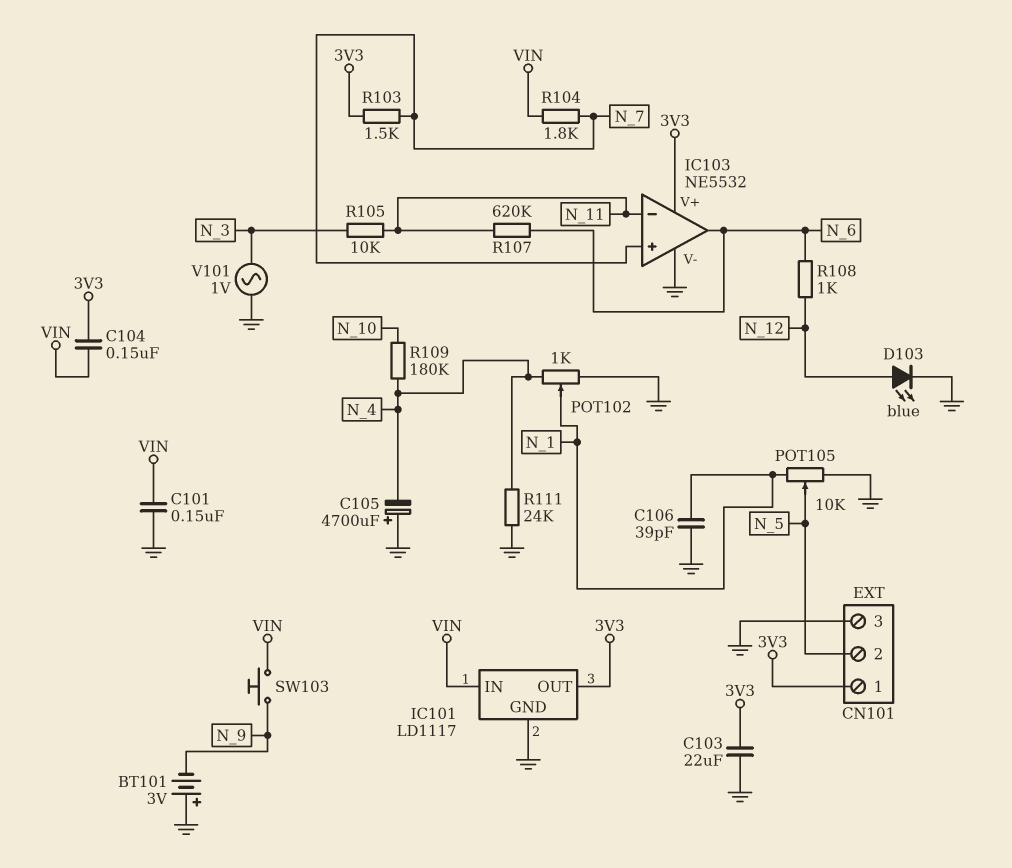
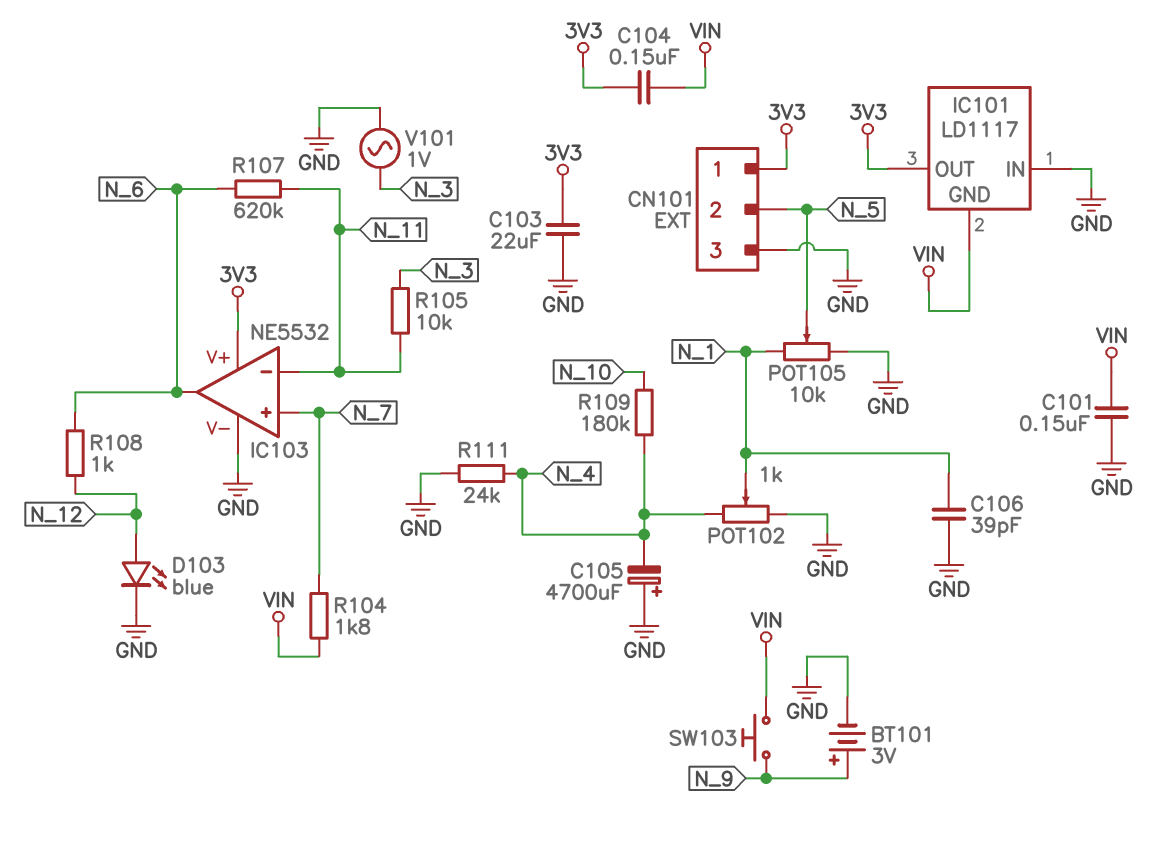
BT101: 3V (plus GND, minus N_9) -> 3V (plus N_9, minus GND)
IC101 pin GND: GND -> VIN
IC101 pin IN: VIN -> GND
R103: 1.5k (3V3, N_7) -> none

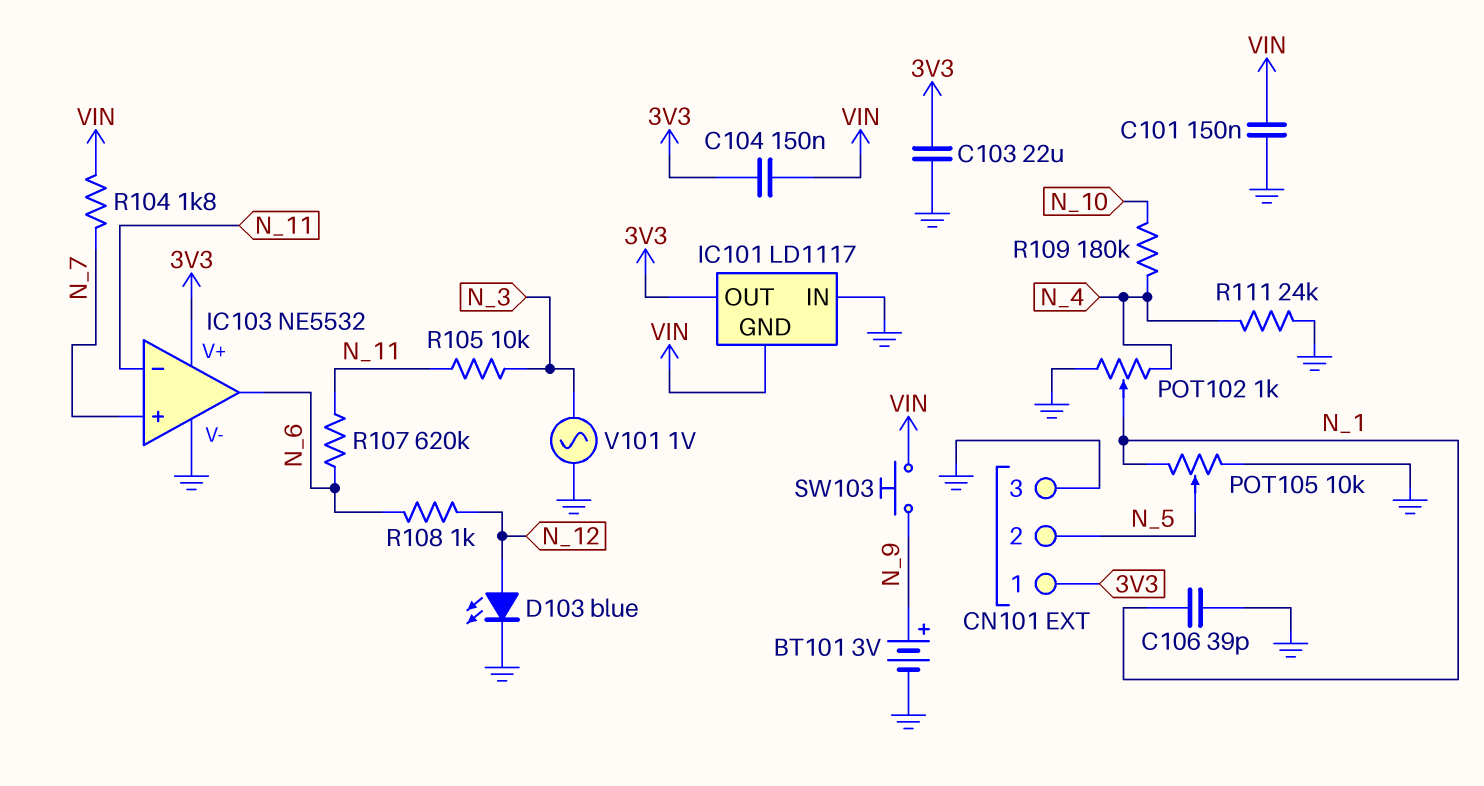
C105: 4700uF (plus GND, minus N_4) -> none

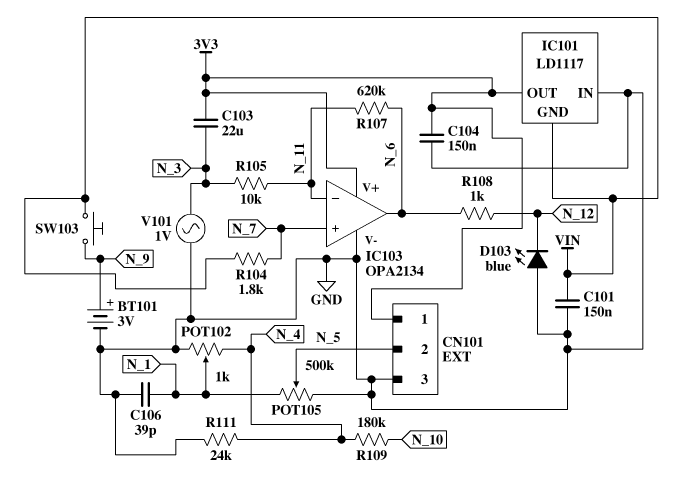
C103: 22uF (3V3, GND) -> 22uF (3V3, N_3)
C104: 150nF (3V3, VIN) -> 150nF (3V3, GND)
D103: LED blue (A N_12, K GND) -> LED blue (A GND, K N_12)
IC103: NE5532 -> OPA2134
POT105: 10k (GND, N_1, wiper N_5) -> 500k (GND, N_1, wiper N_5)

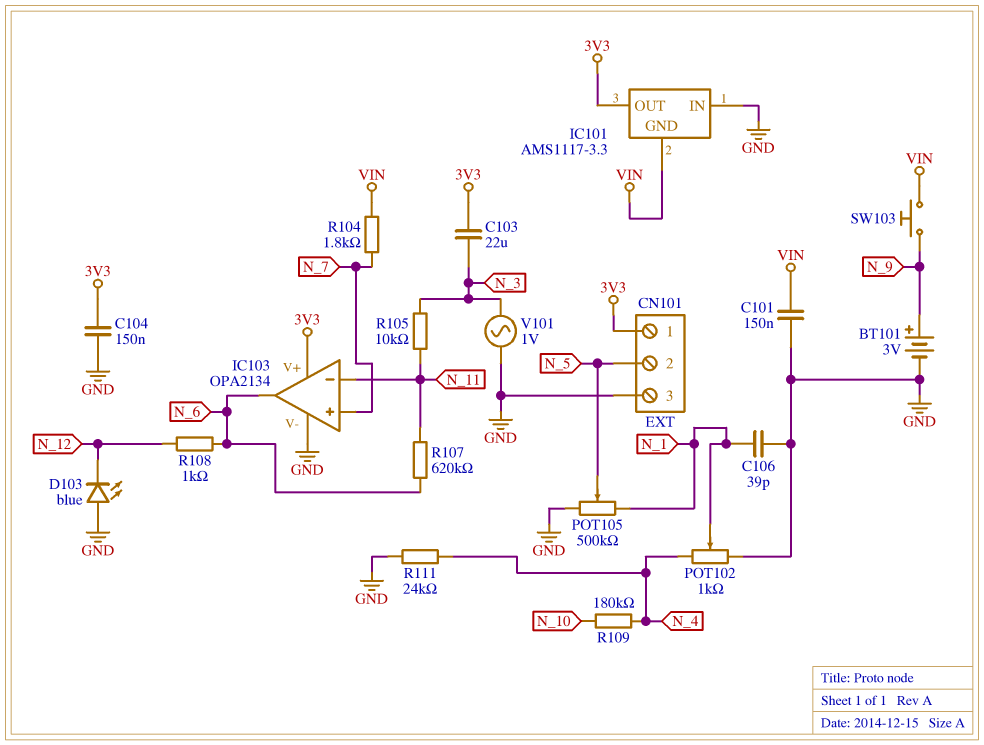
IC101: LD1117 -> AMS1117-3.3

